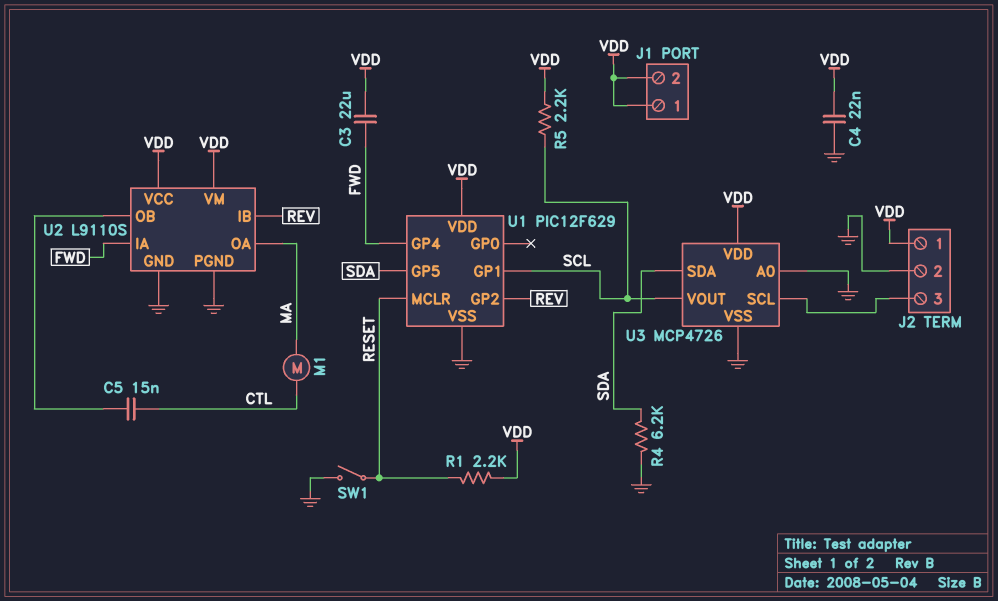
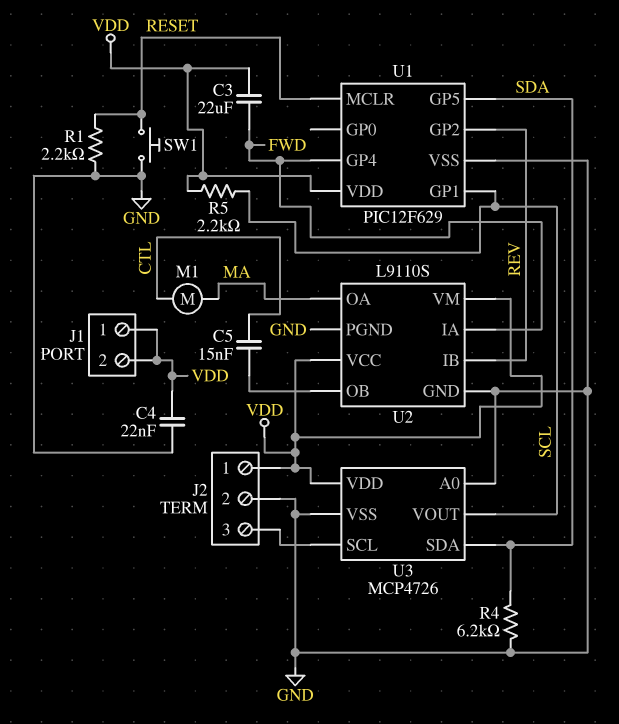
R1: 2.2k (RESET, VDD) -> 2.2k (GND, RESET)
SW1: switch (GND, RESET) -> button (GND, RESET)

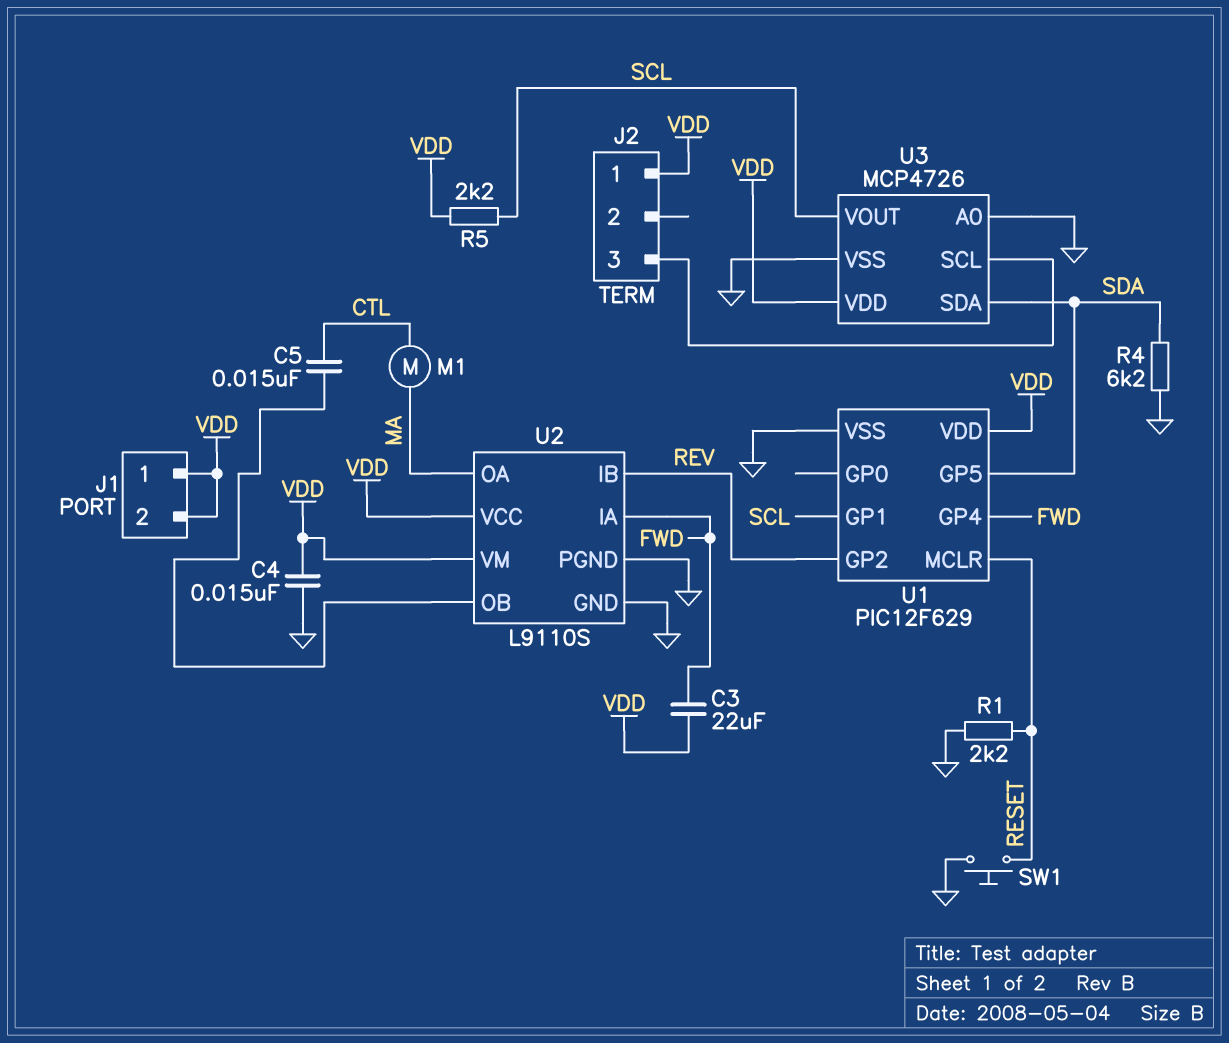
C4: 22nF (GND, VDD) -> 15nF (GND, VDD)
J2 pin 2: GND -> none

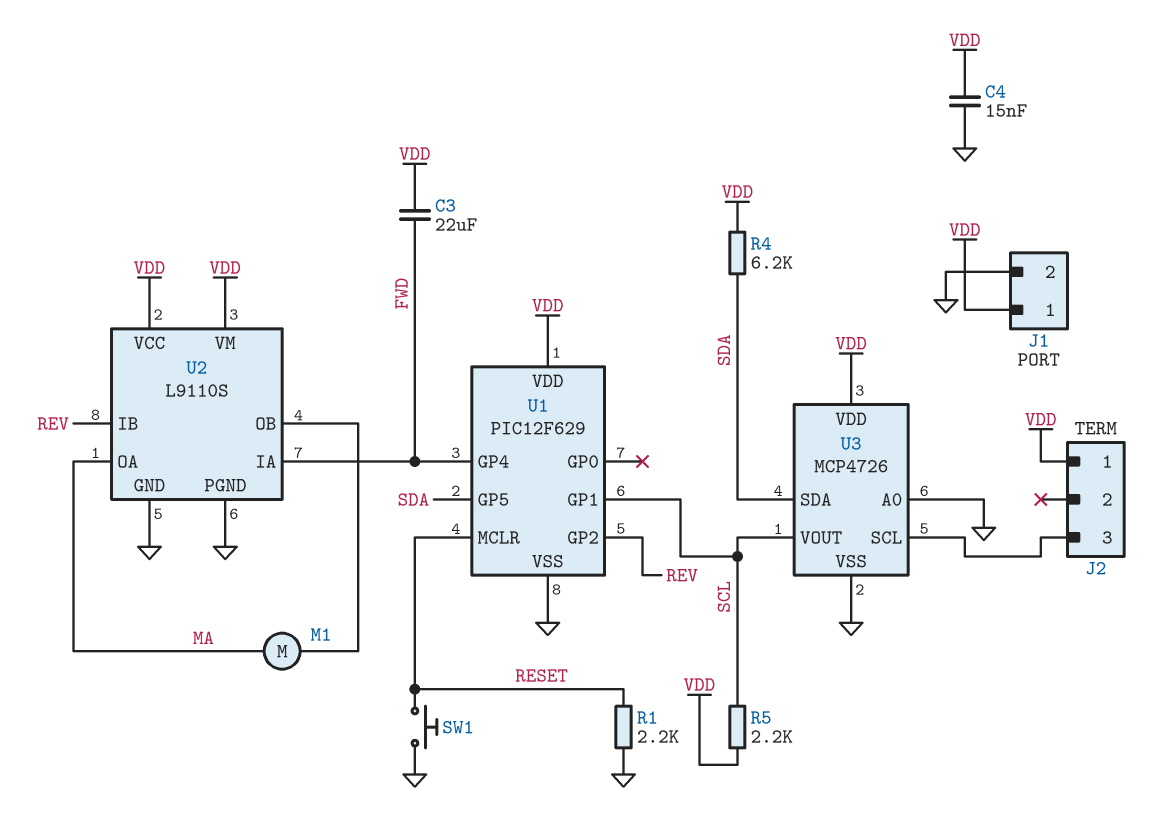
C5: 15nF (CTL, U2/OB) -> none
J1 pin 2: VDD -> GND
M1: motor (CTL, MA) -> motor (MA, U2/OB)
R4: 6.2k (GND, SDA) -> 6.2k (SDA, VDD)

